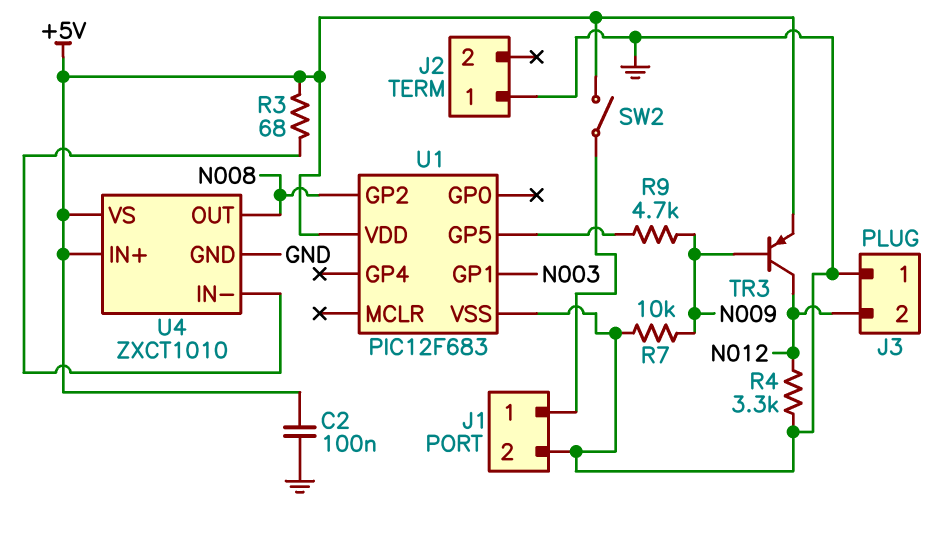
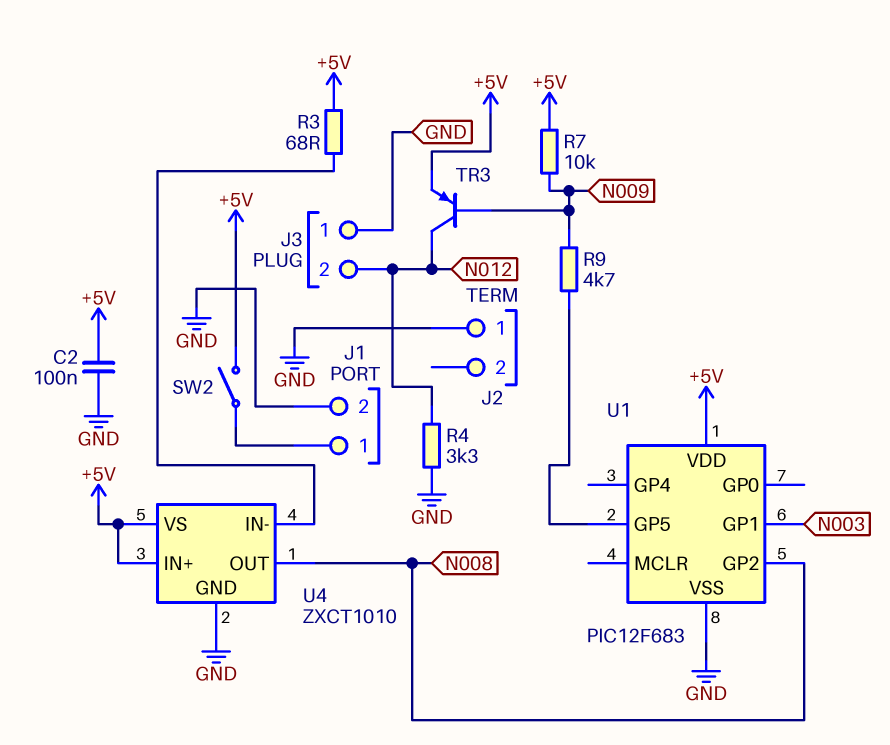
R7: 10k (GND, N009) -> 10k (+5V, N009)

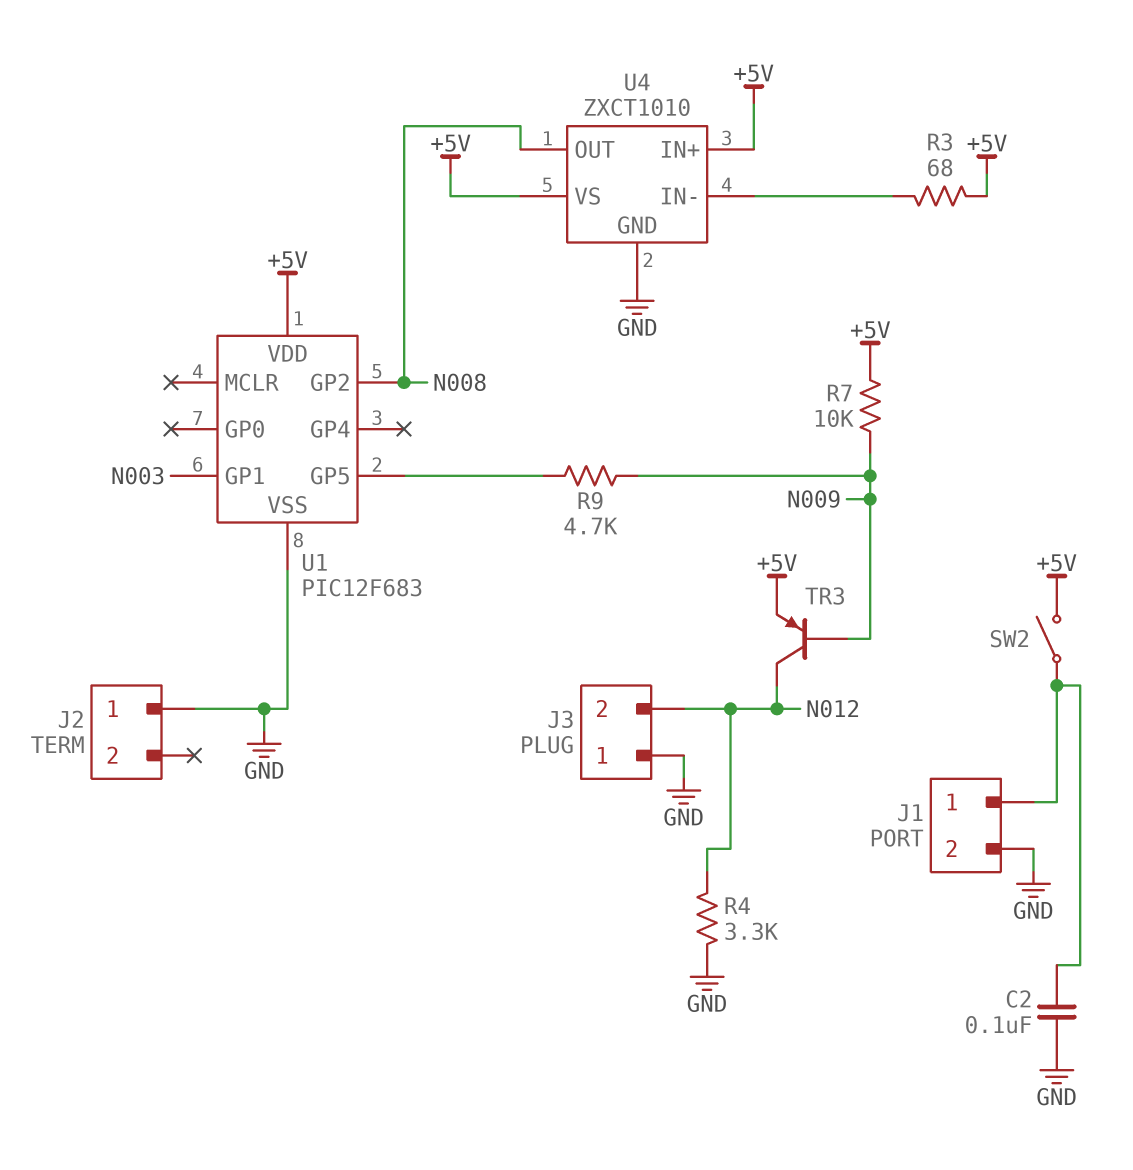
C2: 100nF (+5V, GND) -> 100nF (GND, J1/1)

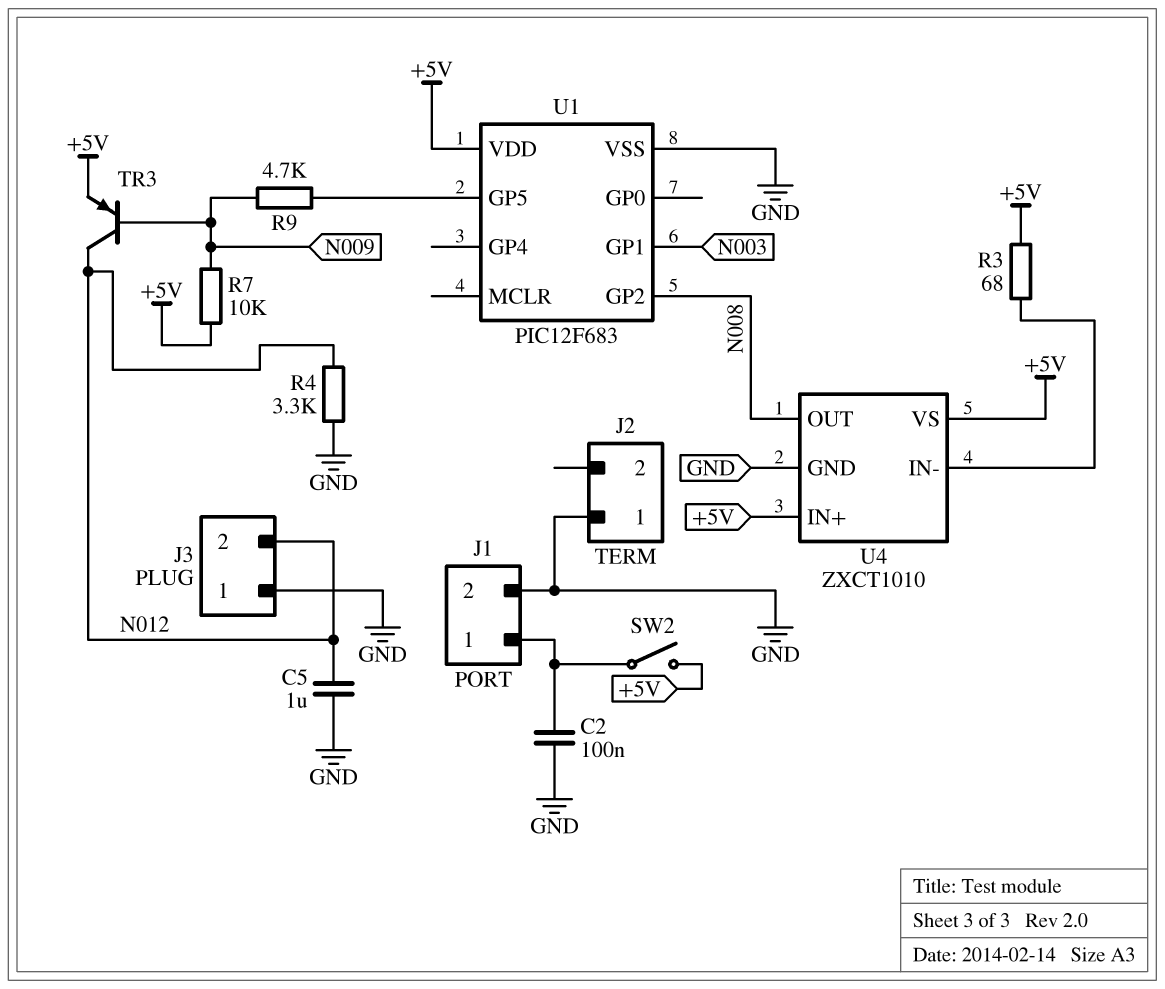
C5: none -> 1uF (GND, N012)

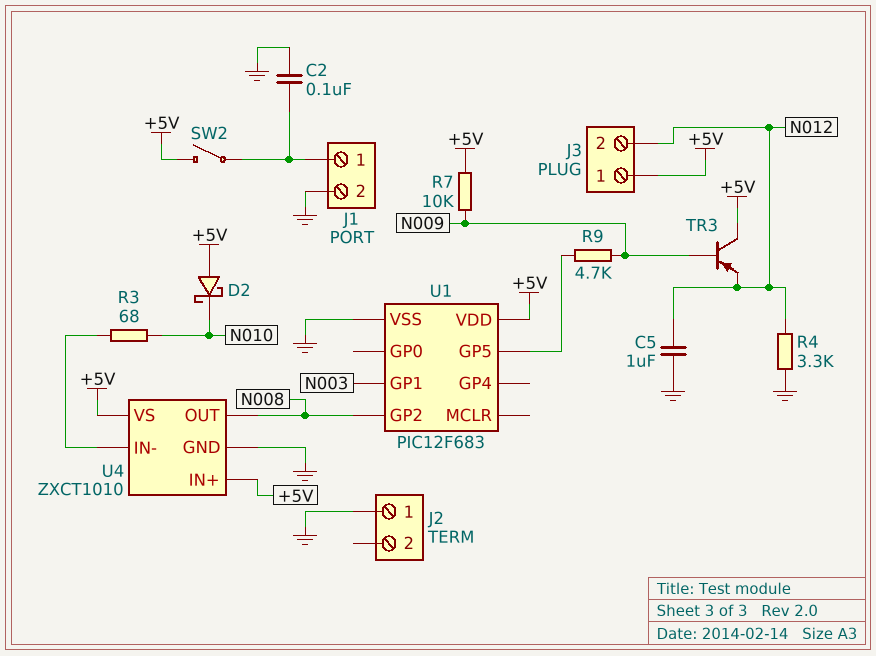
D2: none -> schottky (A +5V, K N010)
J3 pin 1: GND -> +5V
R3: 68 (+5V, U4/IN-) -> 68 (N010, U4/IN-)
TR3: PNP (B N009, C N012, E +5V) -> PNP (B N009, C +5V, E N012)

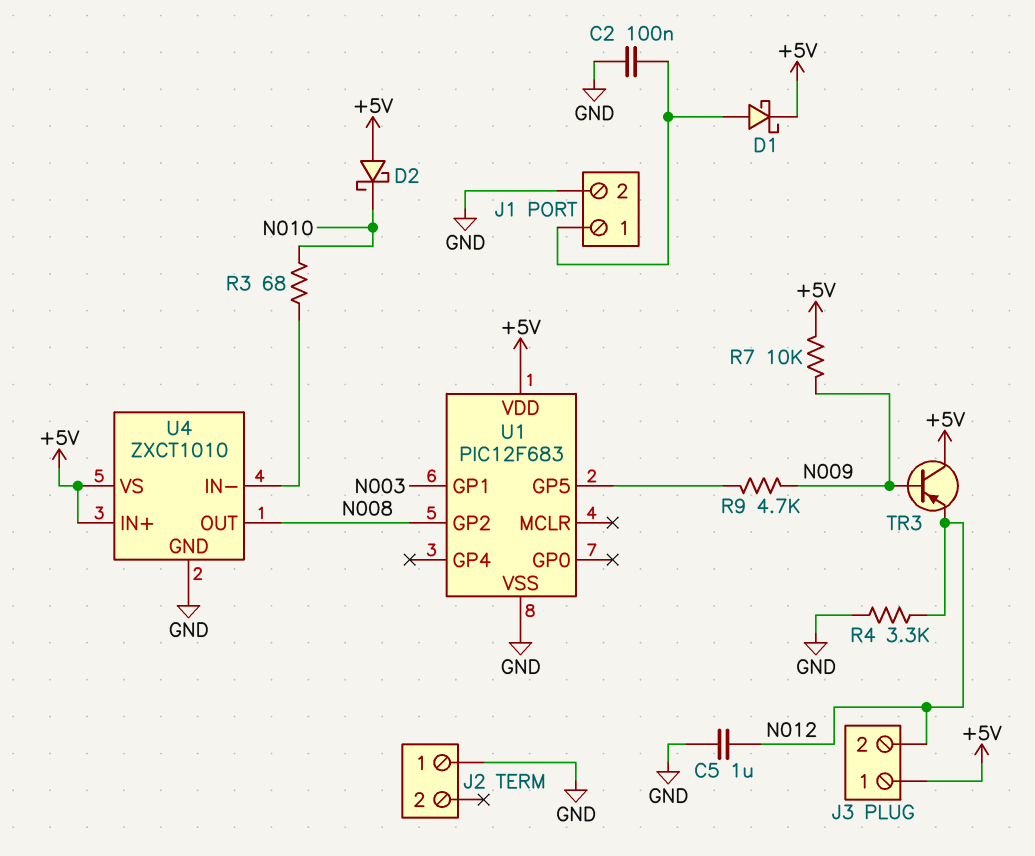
D1: none -> schottky (A J1/1, K +5V)
SW2: switch (+5V, J1/1) -> none

